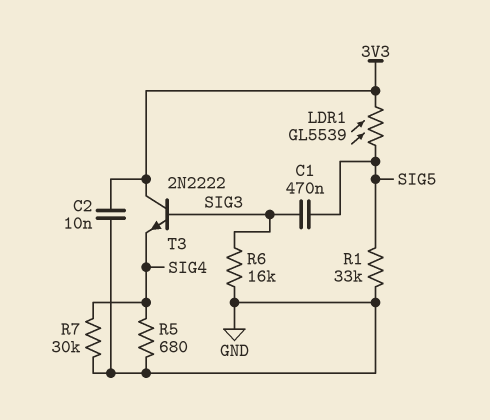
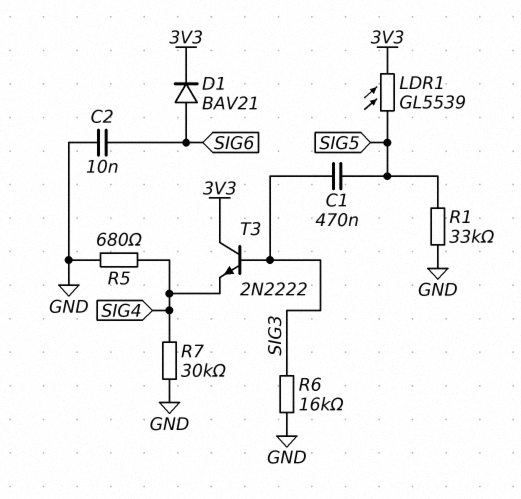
C2: 10nF (3V3, GND) -> 10nF (GND, SIG6)
D1: none -> diode BAV21 (A SIG6, K 3V3)

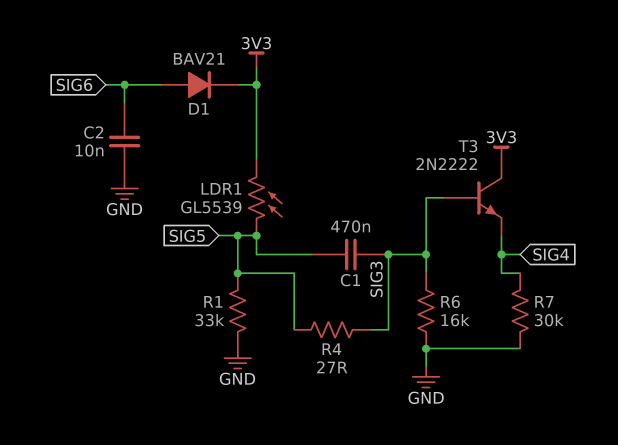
R4: none -> 27 (SIG3, SIG5)
R5: 680 (GND, SIG4) -> none

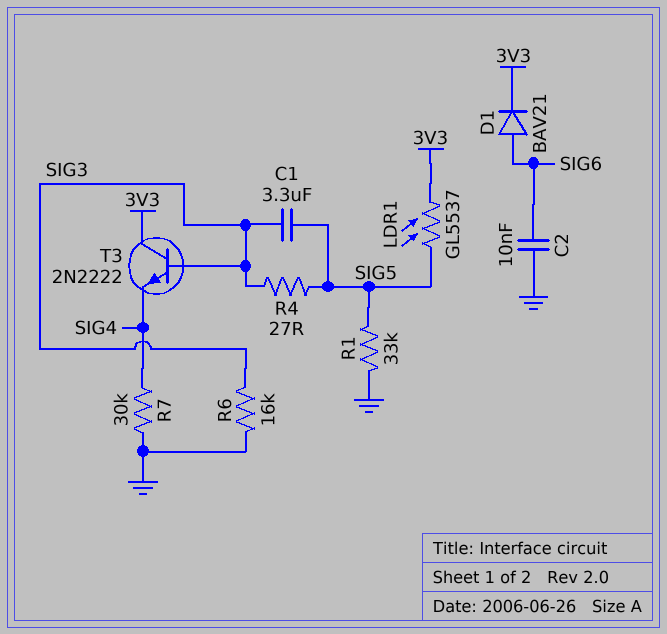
C1: 470nF (SIG3, SIG5) -> 3.3uF (SIG3, SIG5)
LDR1: GL5539 (3V3, SIG5) -> GL5537 (3V3, SIG5)

